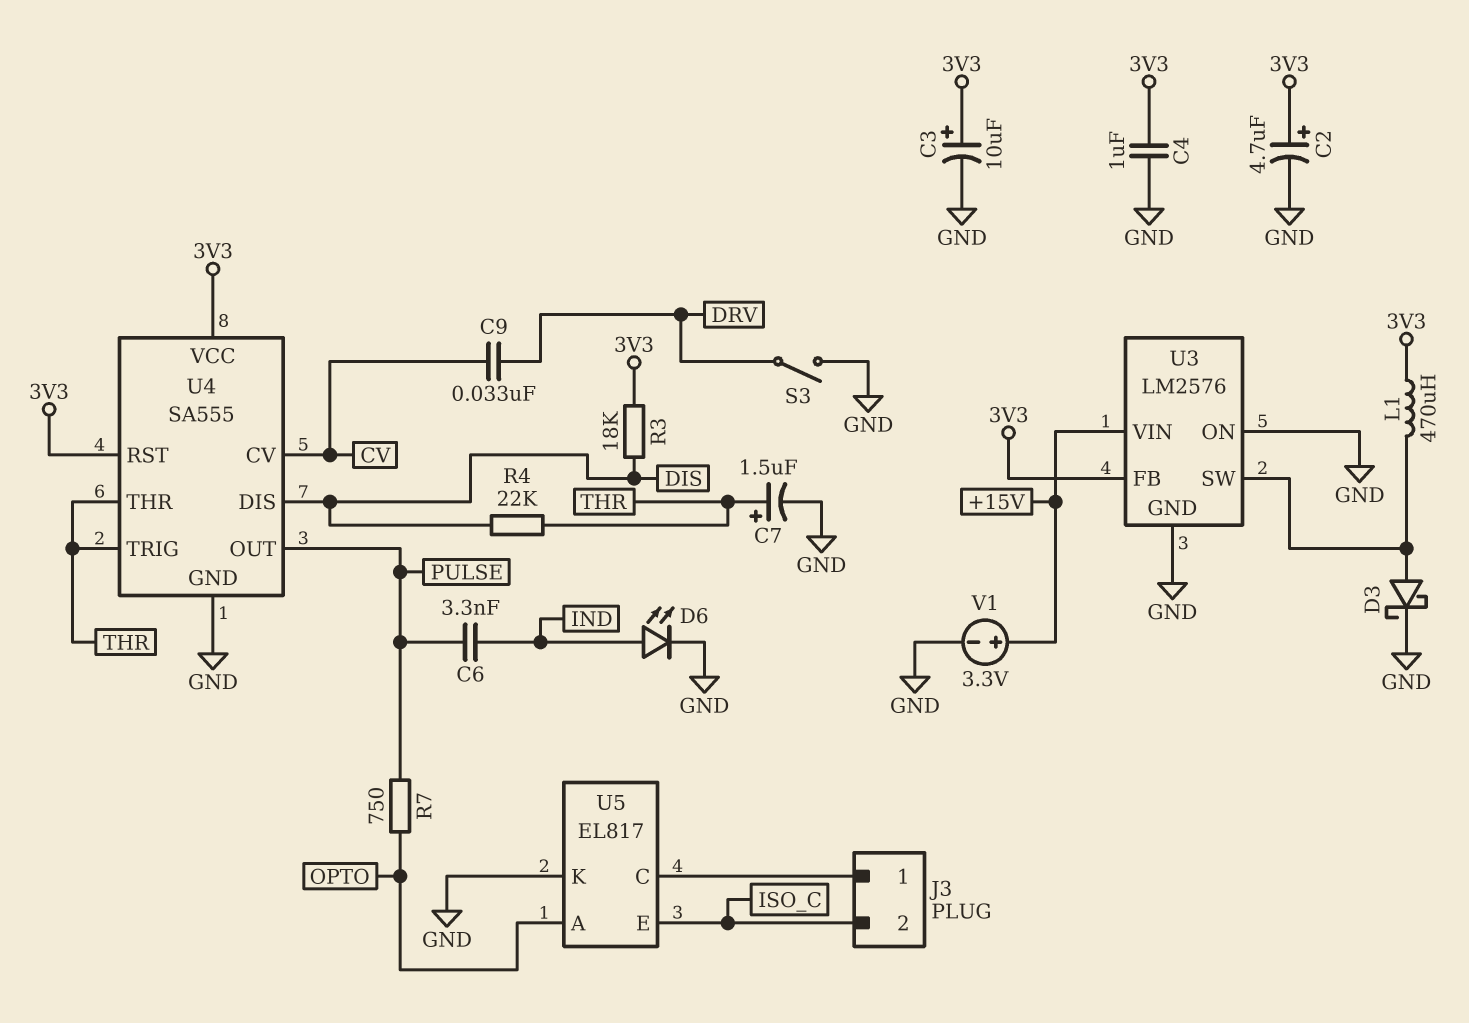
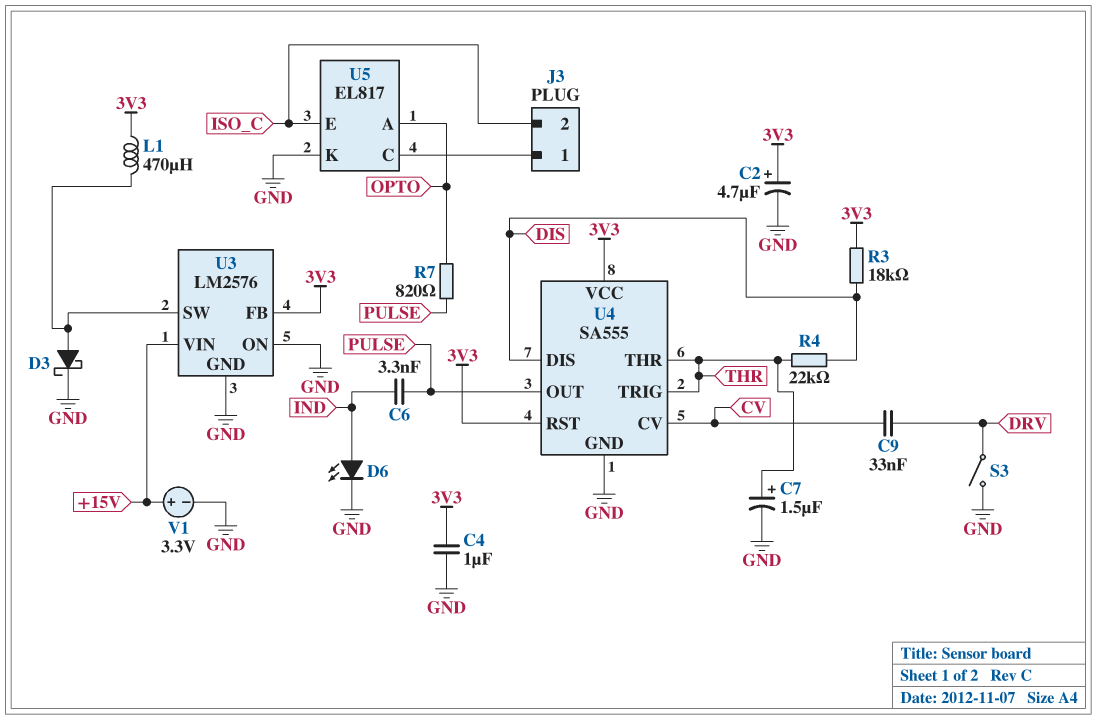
C3: 10uF (plus 3V3, minus GND) -> none
R7: 750 (OPTO, PULSE) -> 820 (OPTO, PULSE)

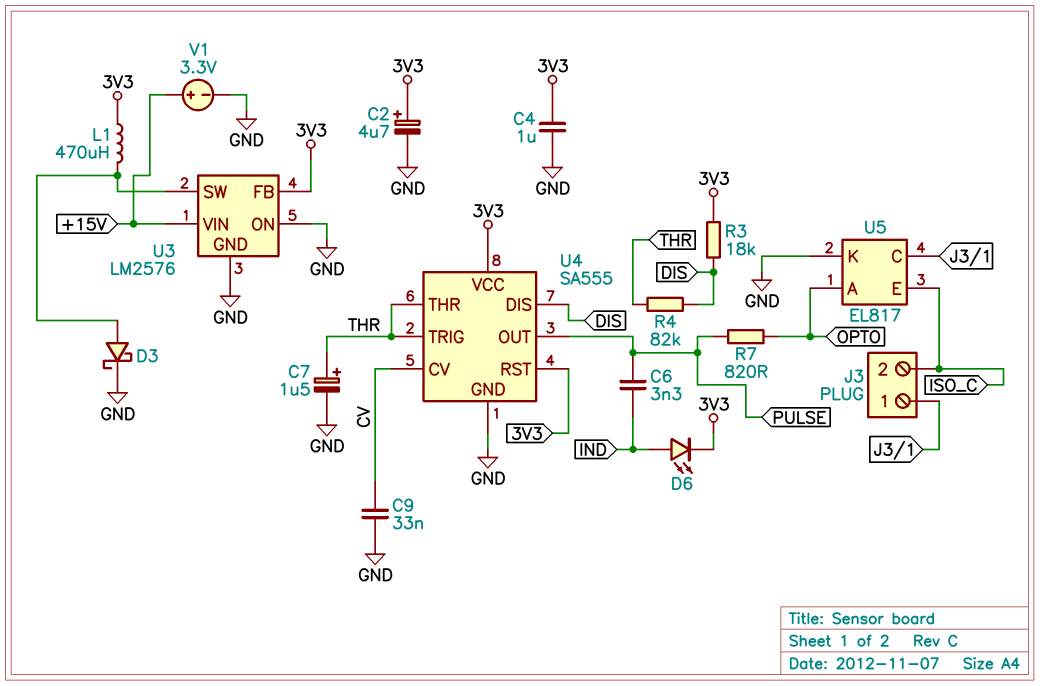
C9: 33nF (CV, DRV) -> 33nF (CV, GND)
D6: LED (A IND, K GND) -> LED (A IND, K 3V3)
R4: 22k (DIS, THR) -> 82k (DIS, THR)
S3: switch (DRV, GND) -> none

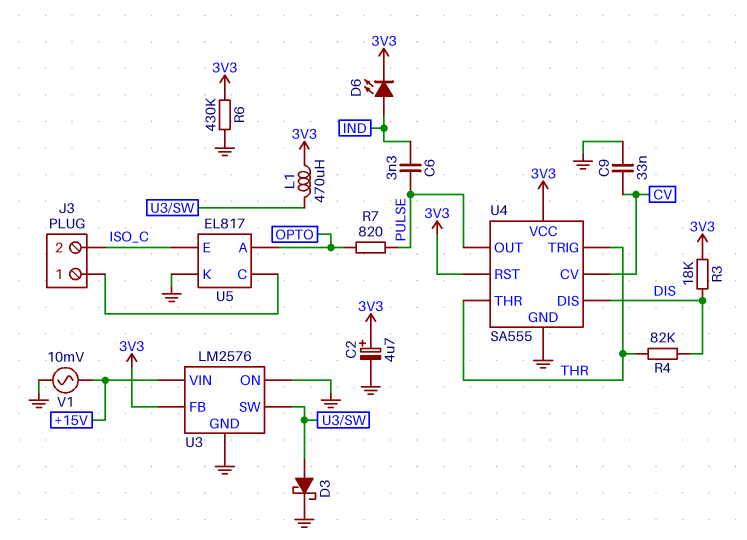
C4: 1uF (3V3, GND) -> none
C7: 1.5uF (plus THR, minus GND) -> none
R6: none -> 430k (3V3, GND)
V1: 3.3V (plus +15V, minus GND) -> AC 10mV (+15V, GND)

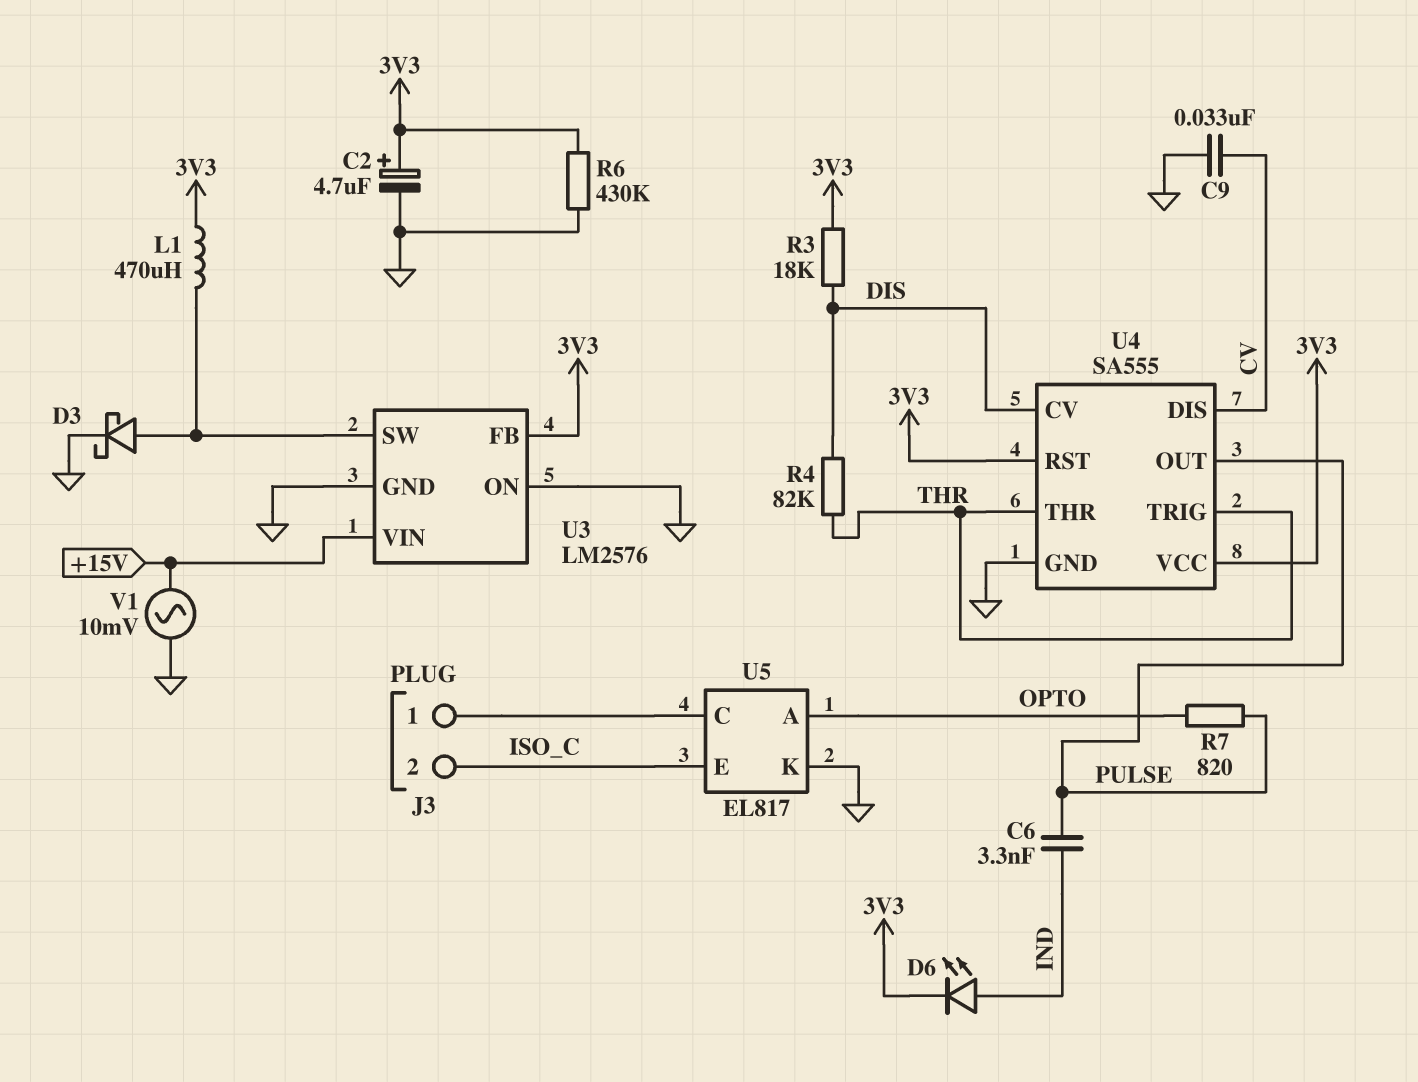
U4 pin CV: CV -> DIS
U4 pin DIS: DIS -> CV

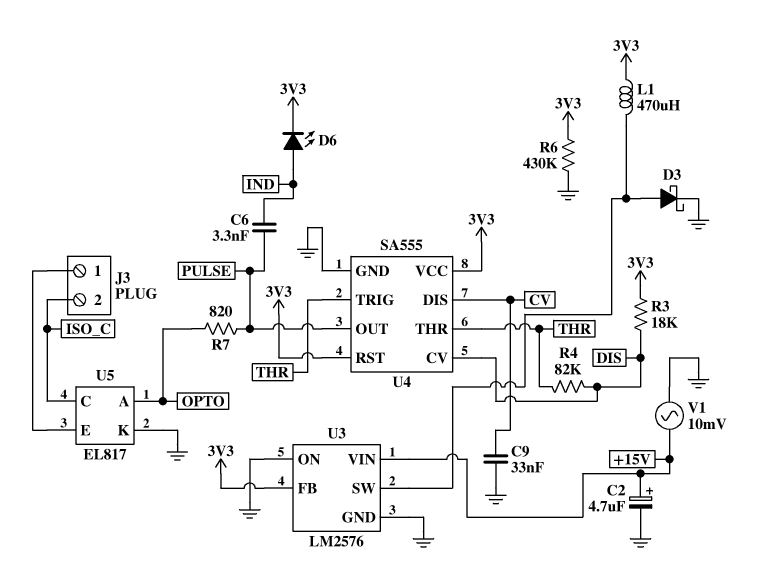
C2: 4.7uF (plus 3V3, minus GND) -> 4.7uF (plus +15V, minus GND)
U5 pin C: J3/1 -> ISO_C
U5 pin E: ISO_C -> J3/1

